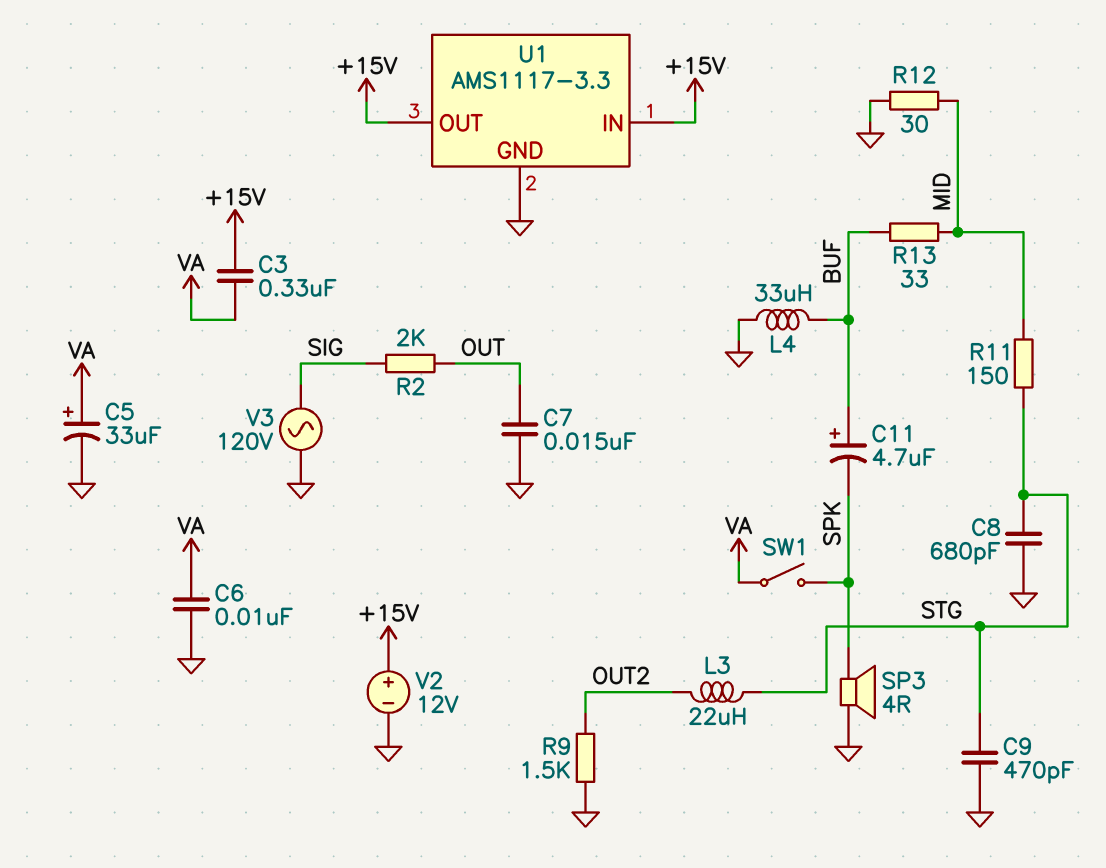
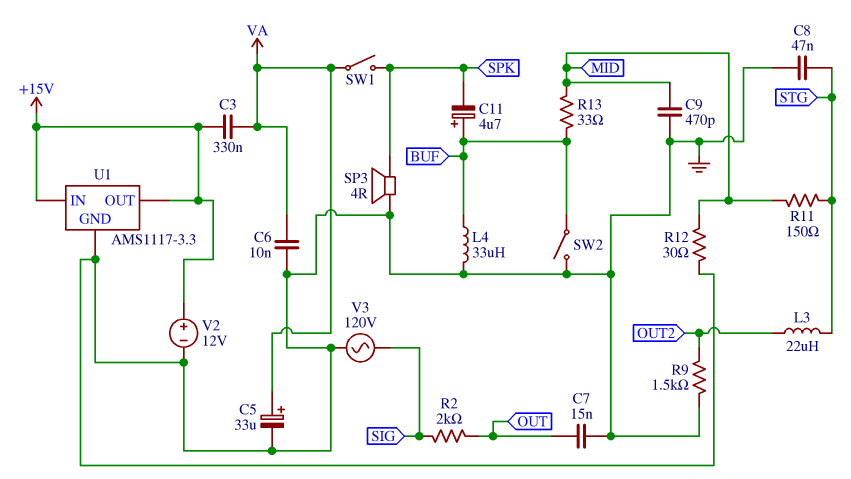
C8: 680pF (GND, STG) -> 47nF (GND, STG)
C9: 470pF (GND, STG) -> 470pF (GND, MID)
SW2: none -> switch (BUF, GND)

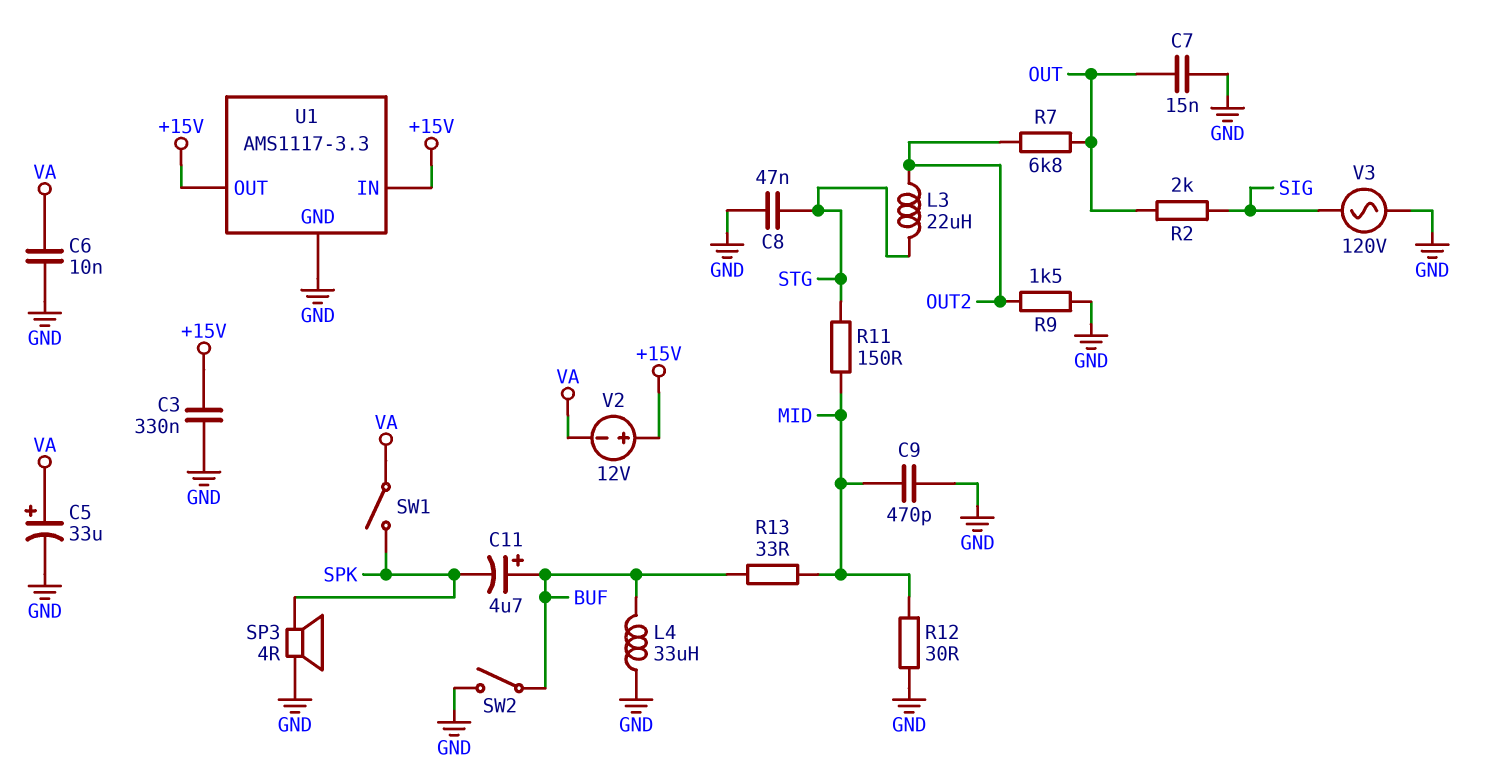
C3: 330nF (+15V, VA) -> 330nF (+15V, GND)
R7: none -> 6.8k (OUT, OUT2)
V2: 12V (plus +15V, minus GND) -> 12V (plus +15V, minus VA)

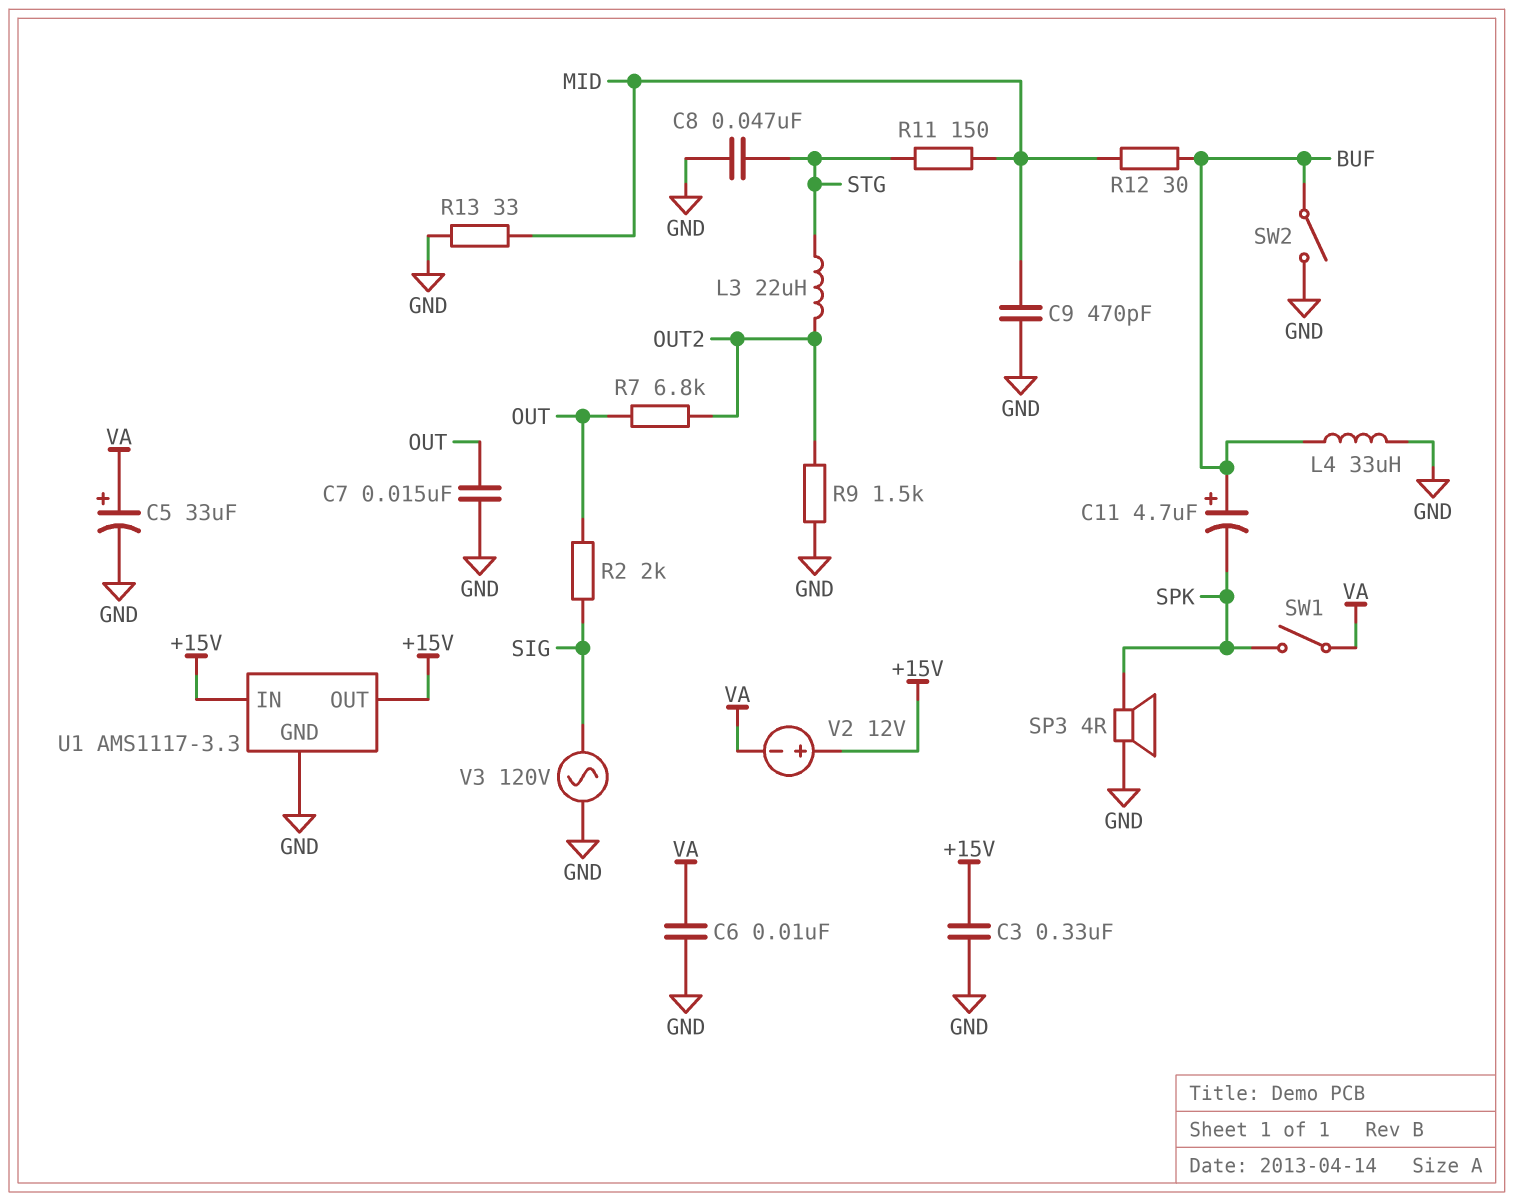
R12: 30 (GND, MID) -> 30 (BUF, MID)
R13: 33 (BUF, MID) -> 33 (GND, MID)

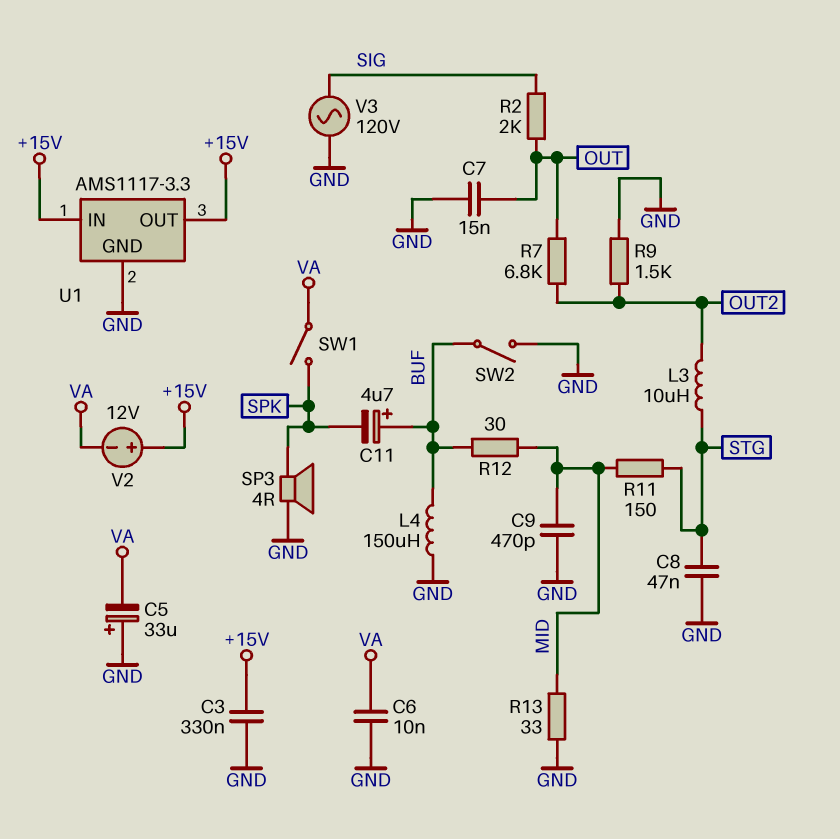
C5: 33uF (plus VA, minus GND) -> 33uF (plus GND, minus VA)
L3: 22uH (OUT2, STG) -> 10uH (OUT2, STG)
L4: 33uH (BUF, GND) -> 150uH (BUF, GND)

